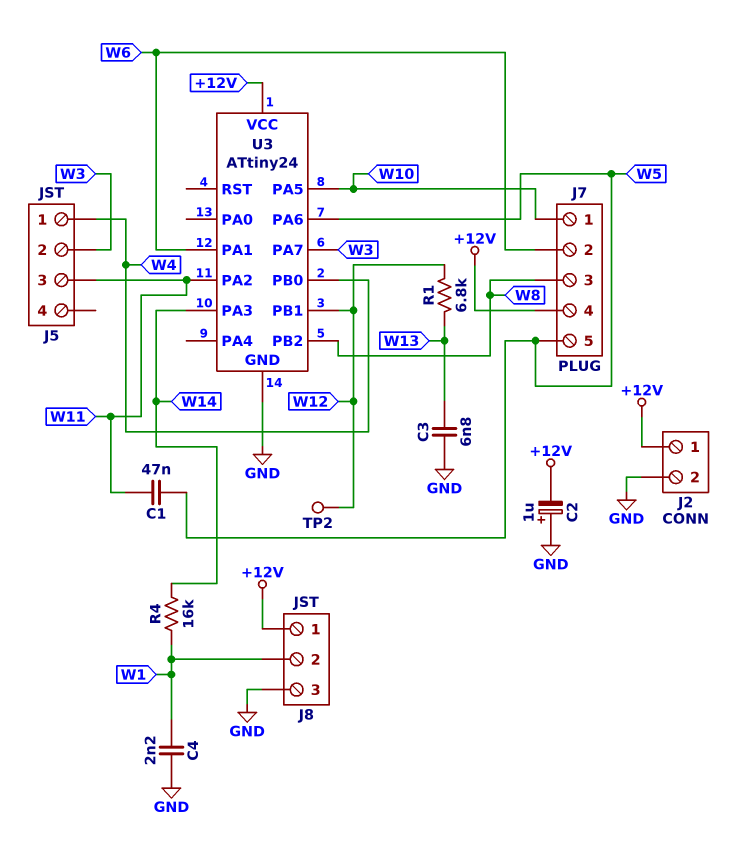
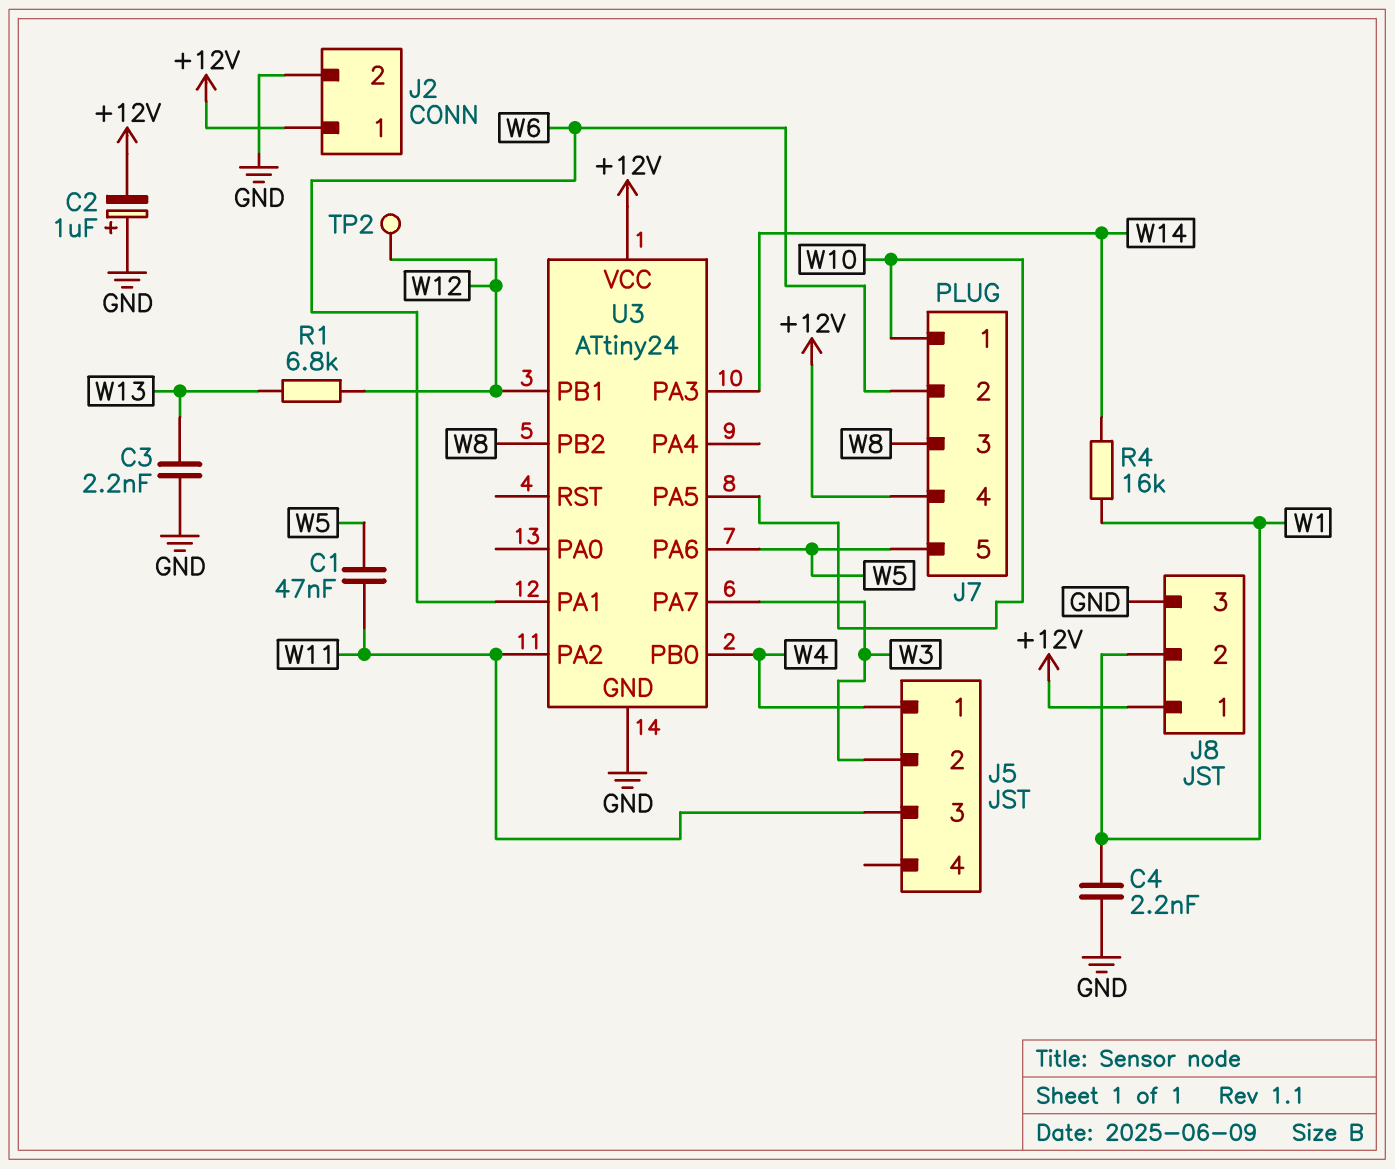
C3: 6.8nF (GND, W13) -> 2.2nF (GND, W13)

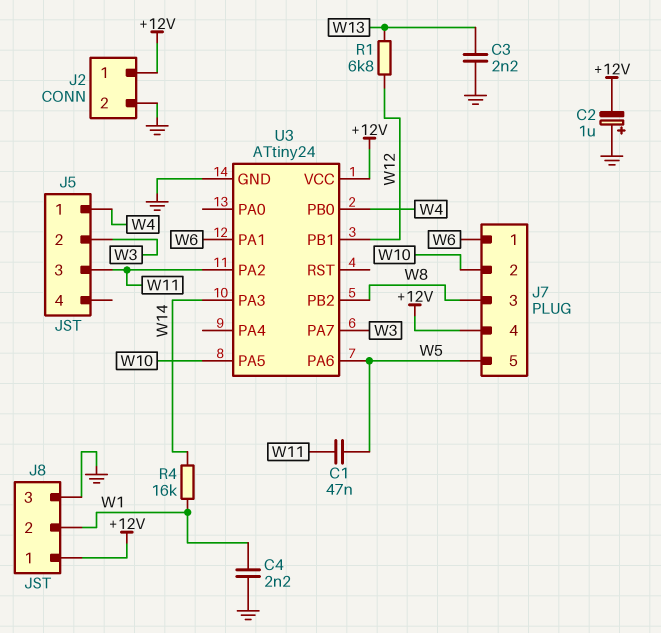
J7 pin 1: W10 -> W6
J7 pin 2: W6 -> W10
TP2: test point (W12) -> none

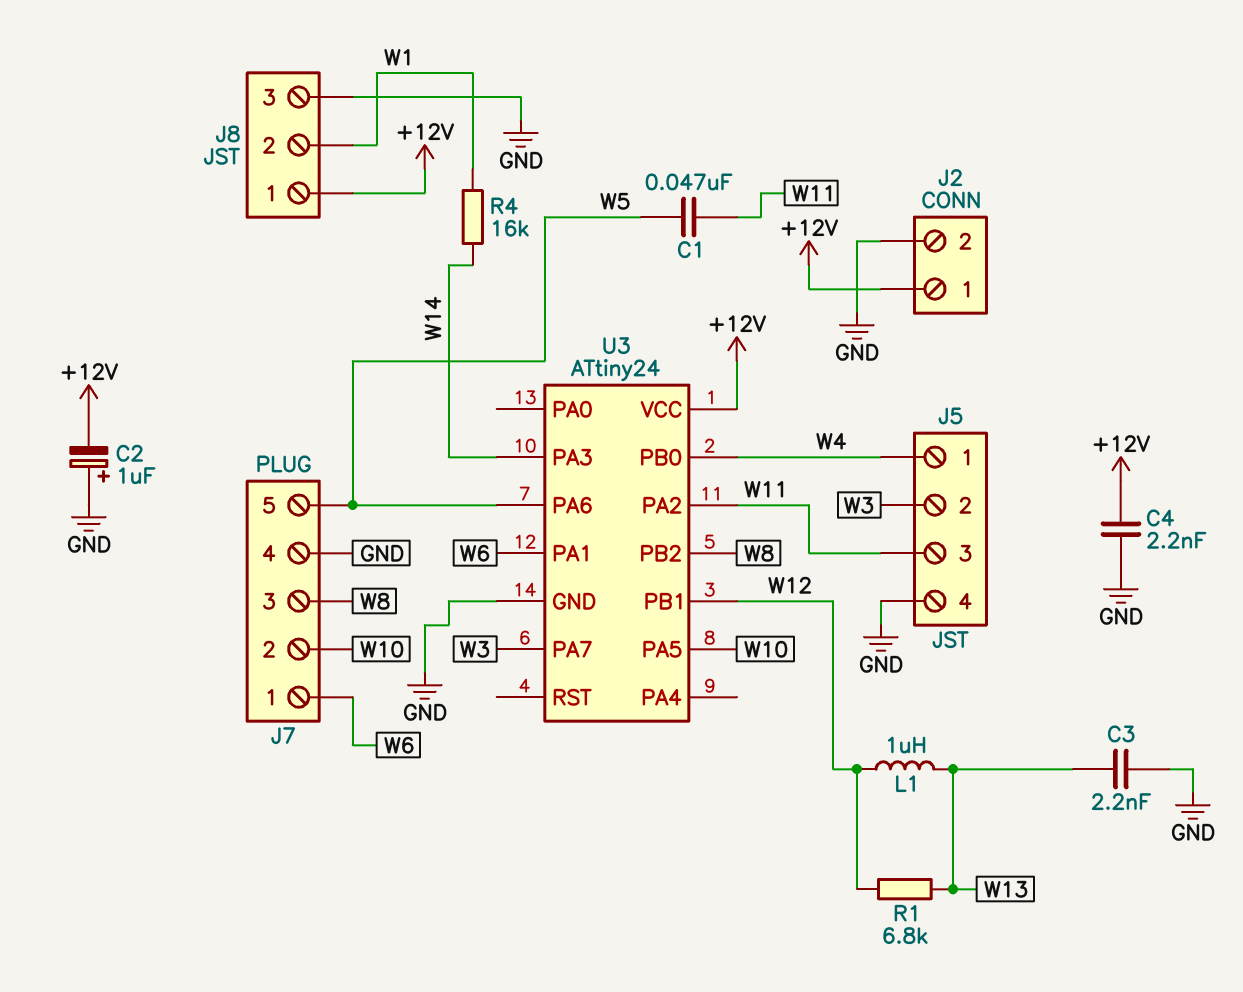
C4: 2.2nF (GND, W1) -> 2.2nF (+12V, GND)
J5 pin 4: none -> GND
J7 pin 4: +12V -> GND
L1: none -> 1uH (W12, W13)

